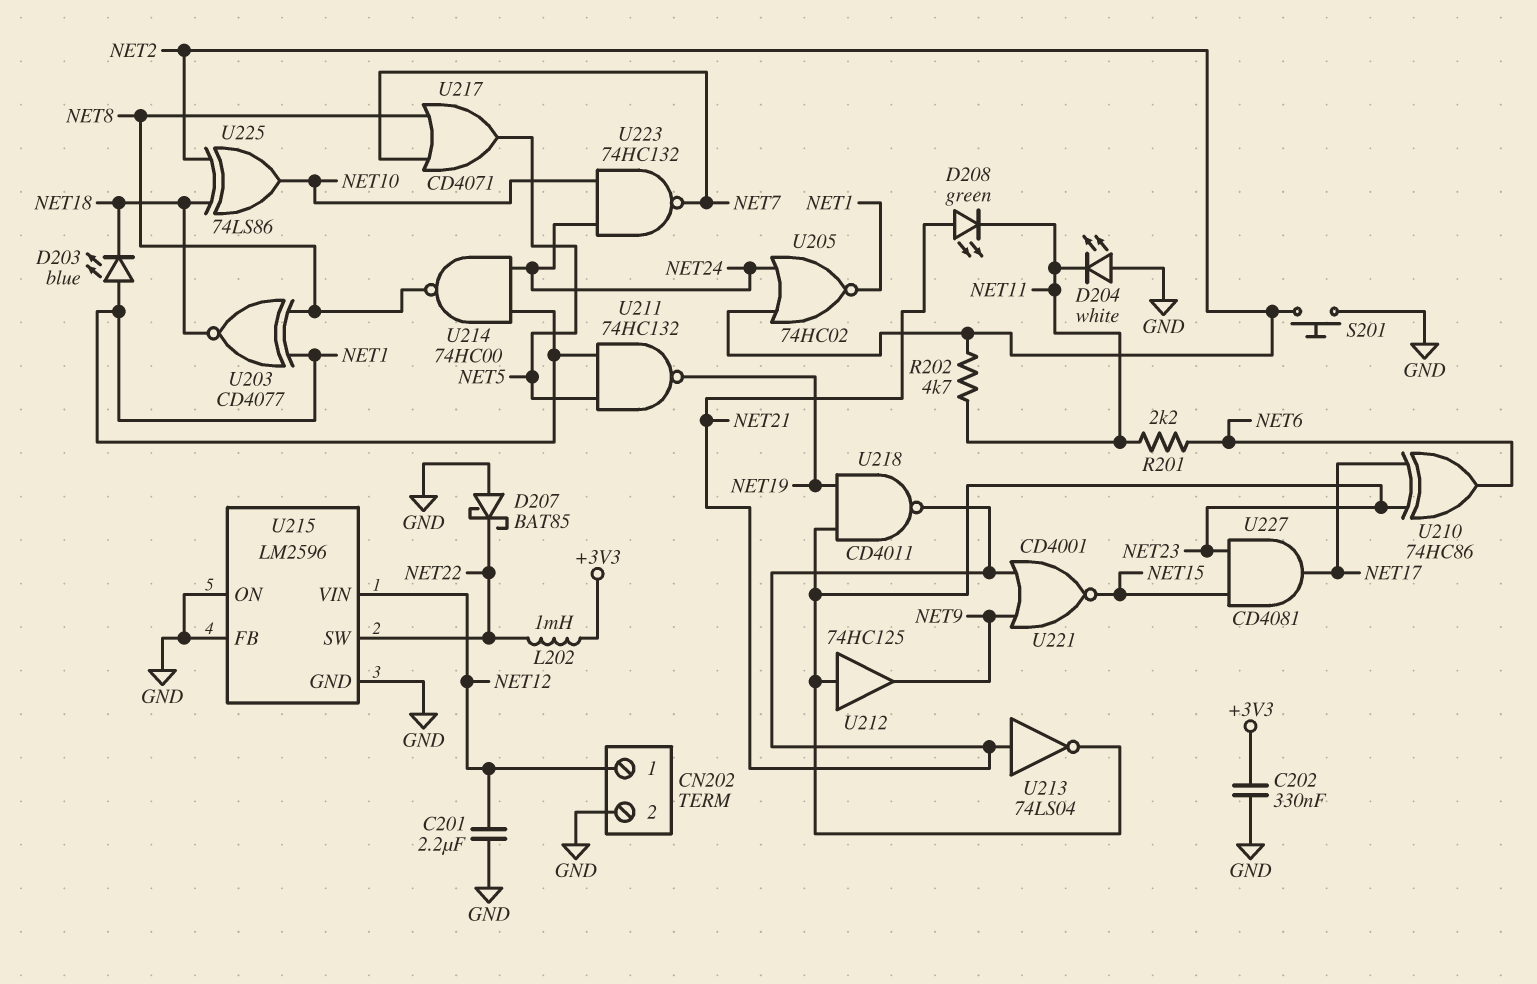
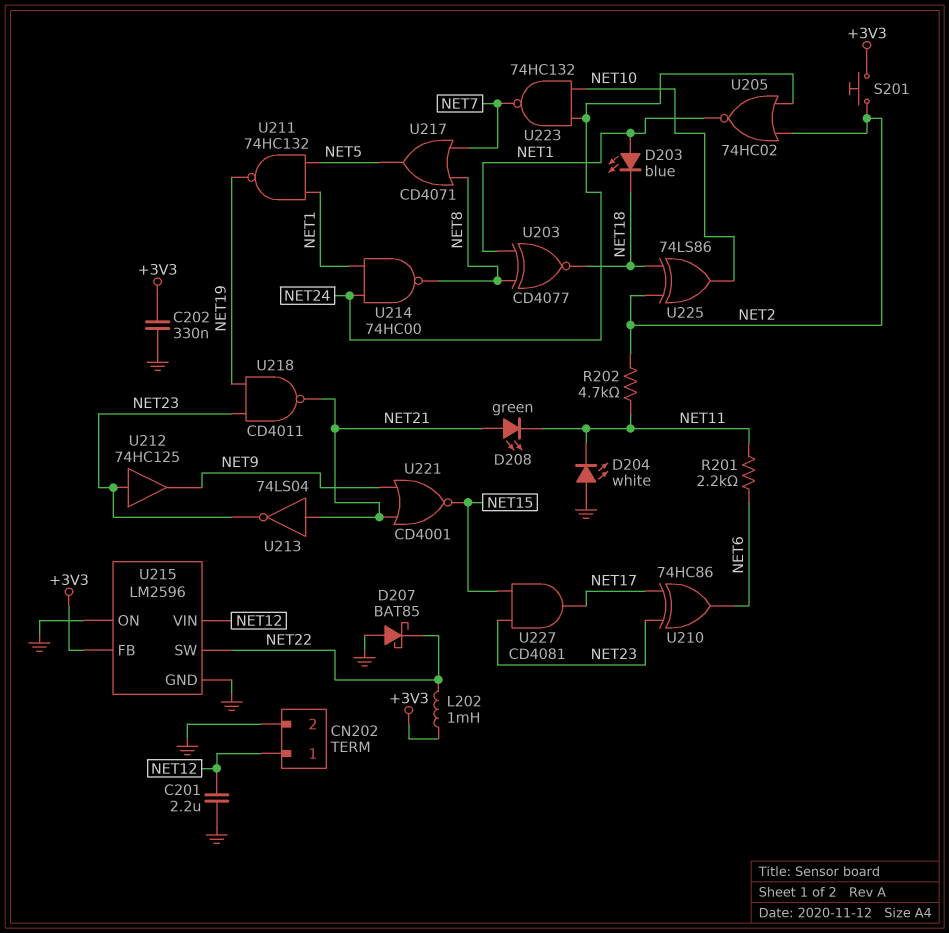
S201: button (GND, NET2) -> button (+3V3, NET2)
U215 pin FB: GND -> +3V3

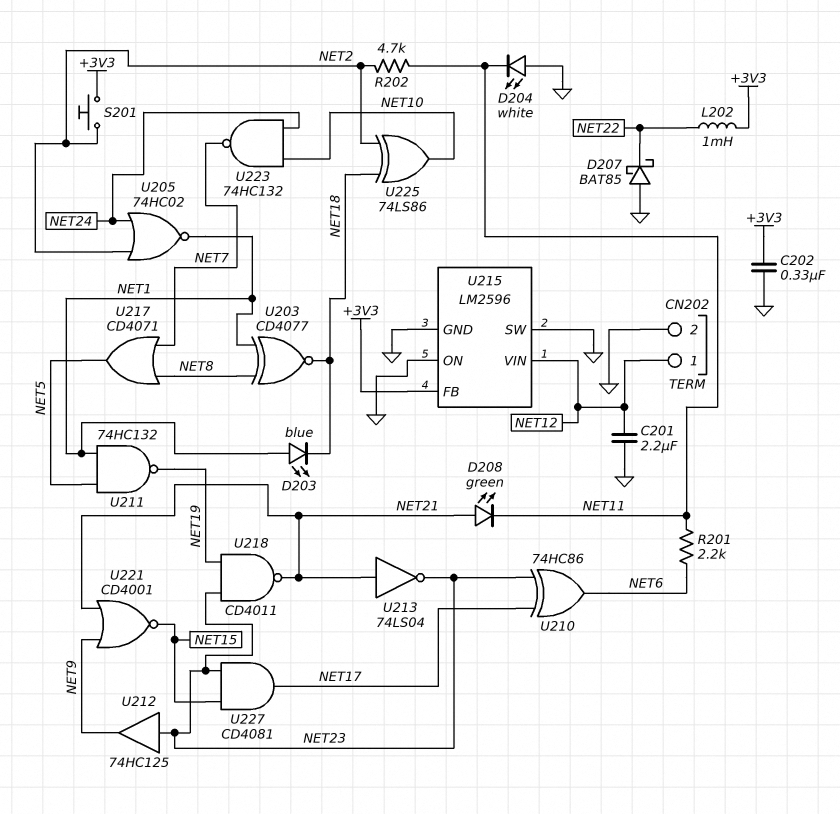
U214: NAND 74HC00 (in NET1, in NET24, out NET8) -> none
U215 pin SW: NET22 -> GND

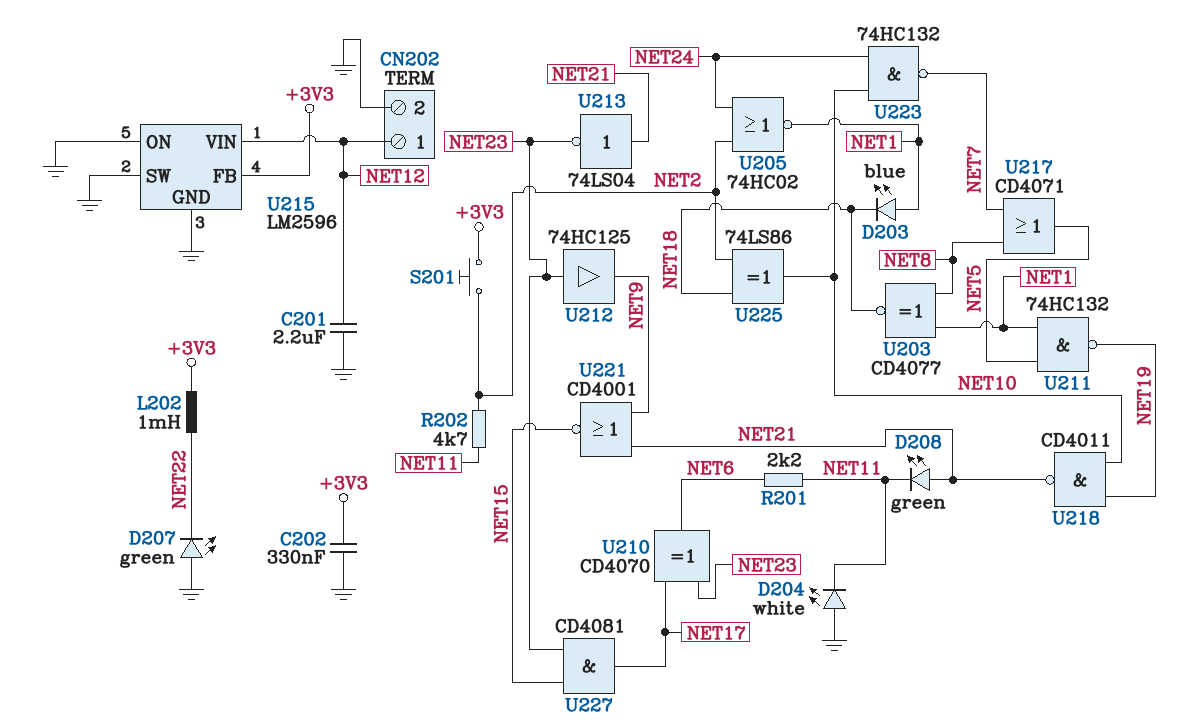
D207: schottky BAT85 (A GND, K NET22) -> LED green (A GND, K NET22)
U210: XOR 74HC86 (in NET17, in NET23, out NET6) -> XOR CD4070 (in NET17, in NET23, out NET6)
U218: NAND CD4011 (in NET19, in NET23, out NET21) -> NAND CD4011 (in NET10, in NET19, out NET21)

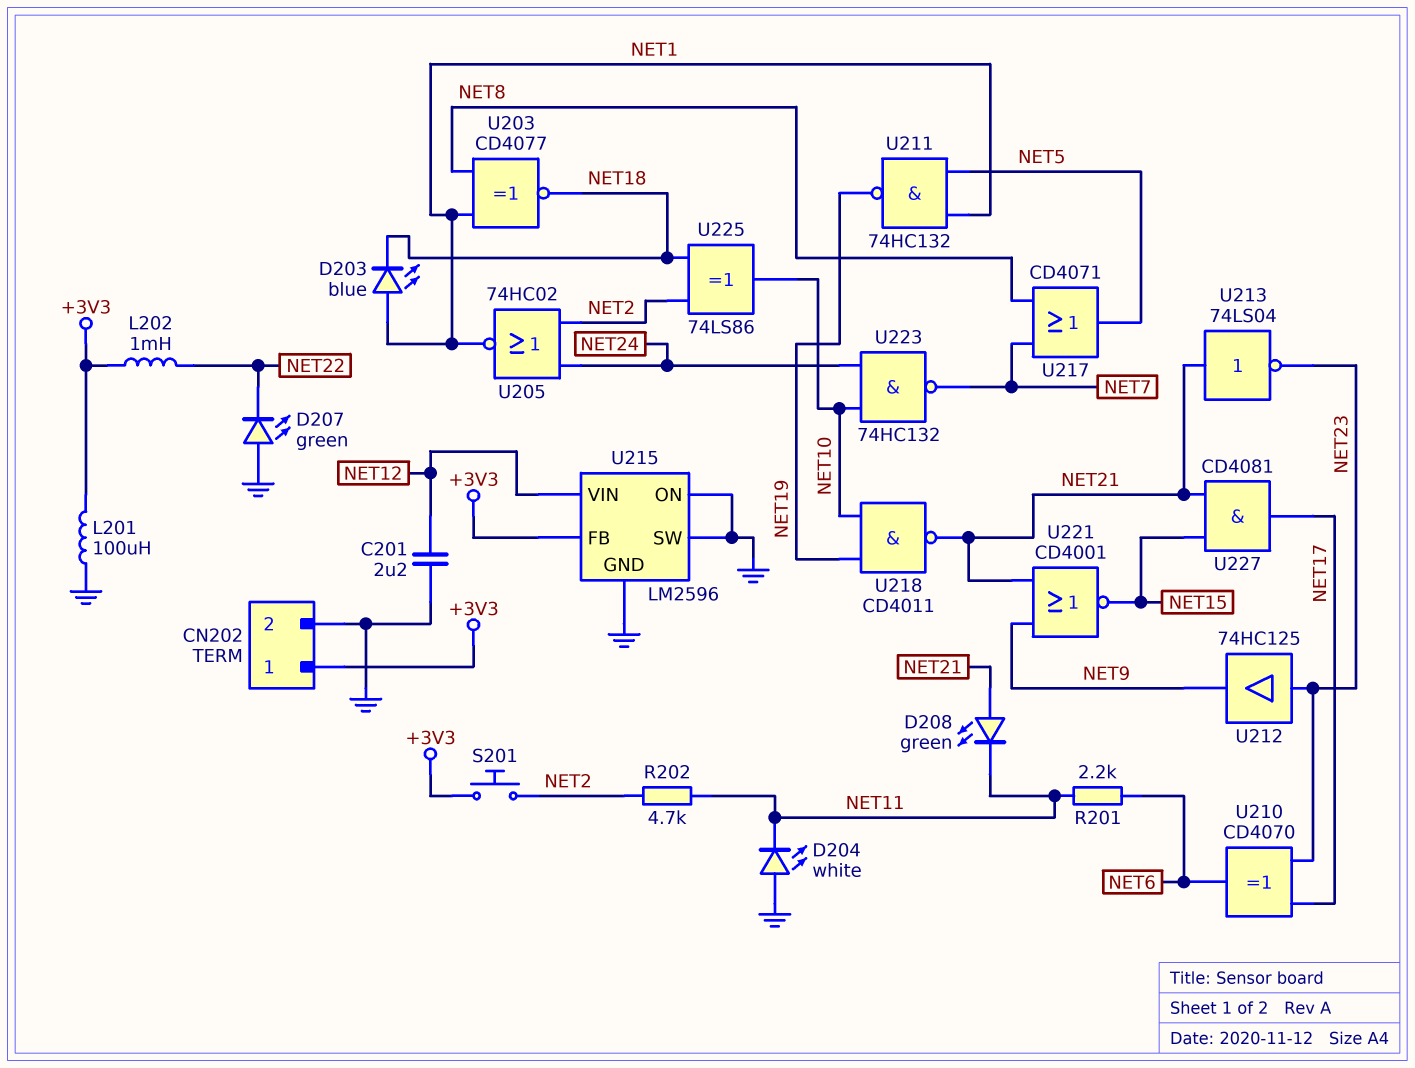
C202: 330nF (+3V3, GND) -> none
CN202 pin 1: NET12 -> +3V3
L201: none -> 100uH (+3V3, GND)
U227: AND CD4081 (in NET15, in NET23, out NET17) -> AND CD4081 (in NET15, in NET21, out NET17)

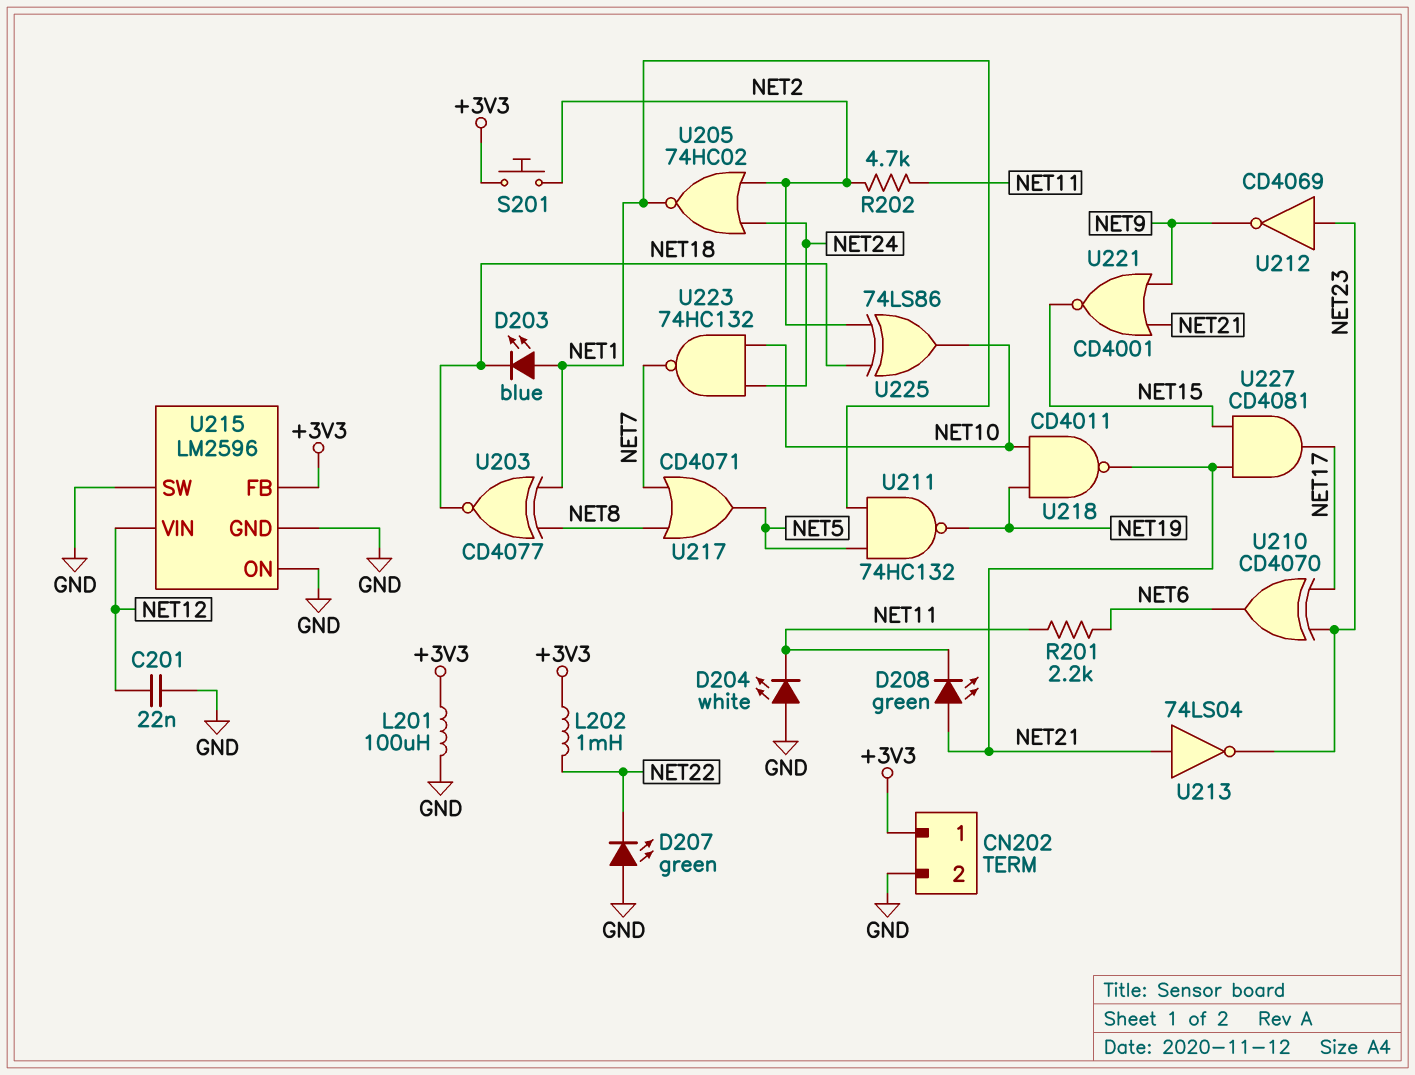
C201: 2.2uF (GND, NET12) -> 22nF (GND, NET12)
U212: buffer 74HC125 (in NET23, out NET9) -> NOT CD4069 (in NET23, out NET9)

